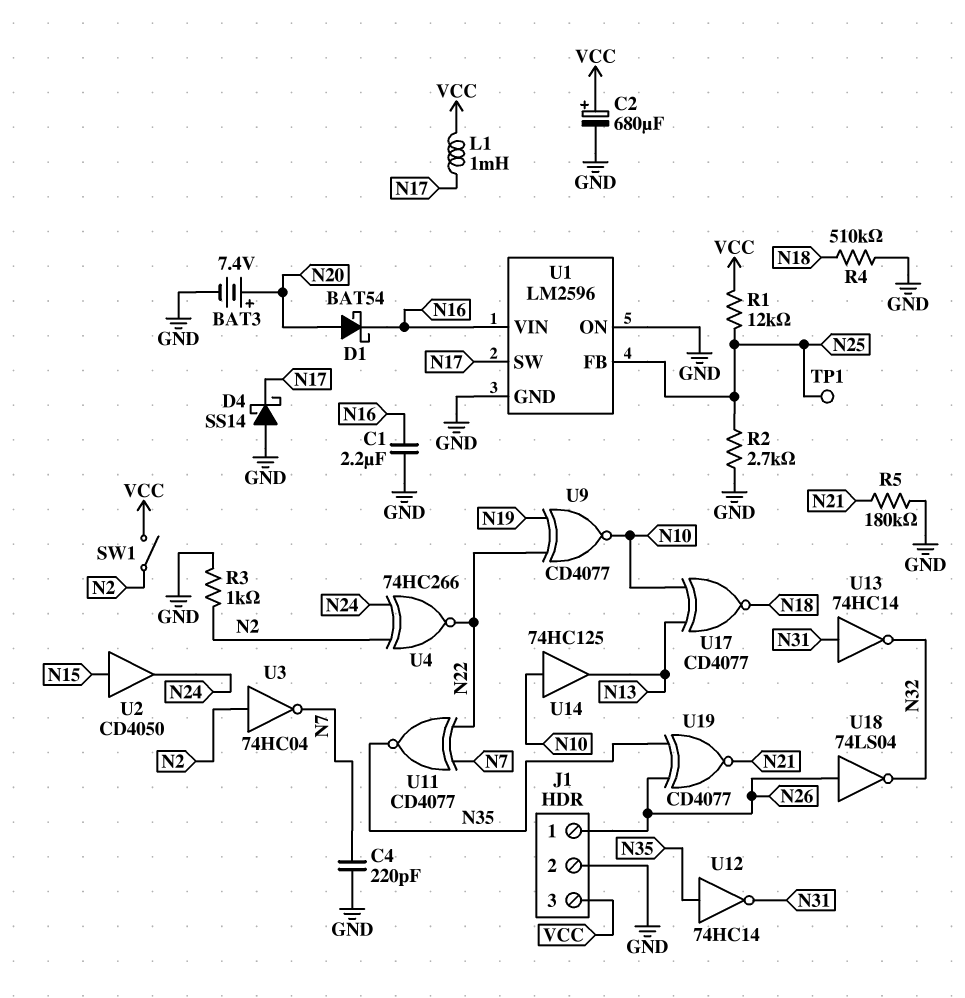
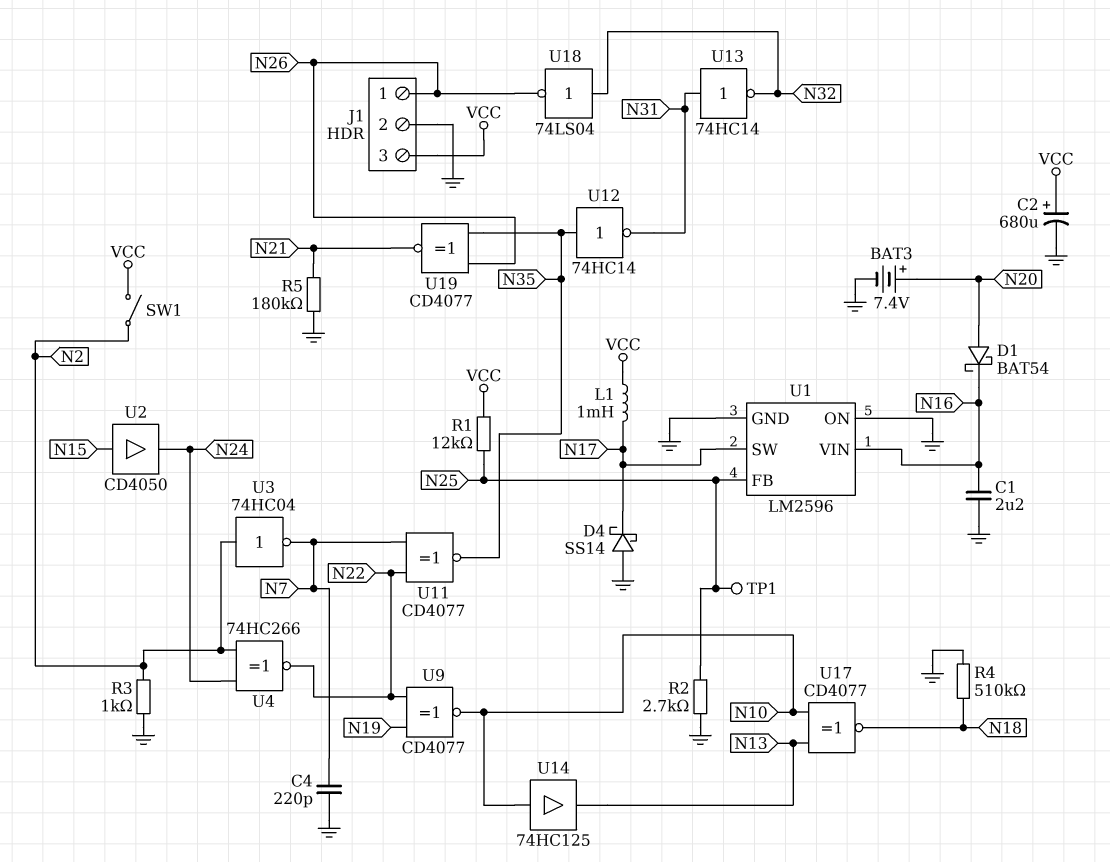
U18: NOT 74LS04 (in N26, out N32) -> NOT 74LS04 (in N32, out N26)

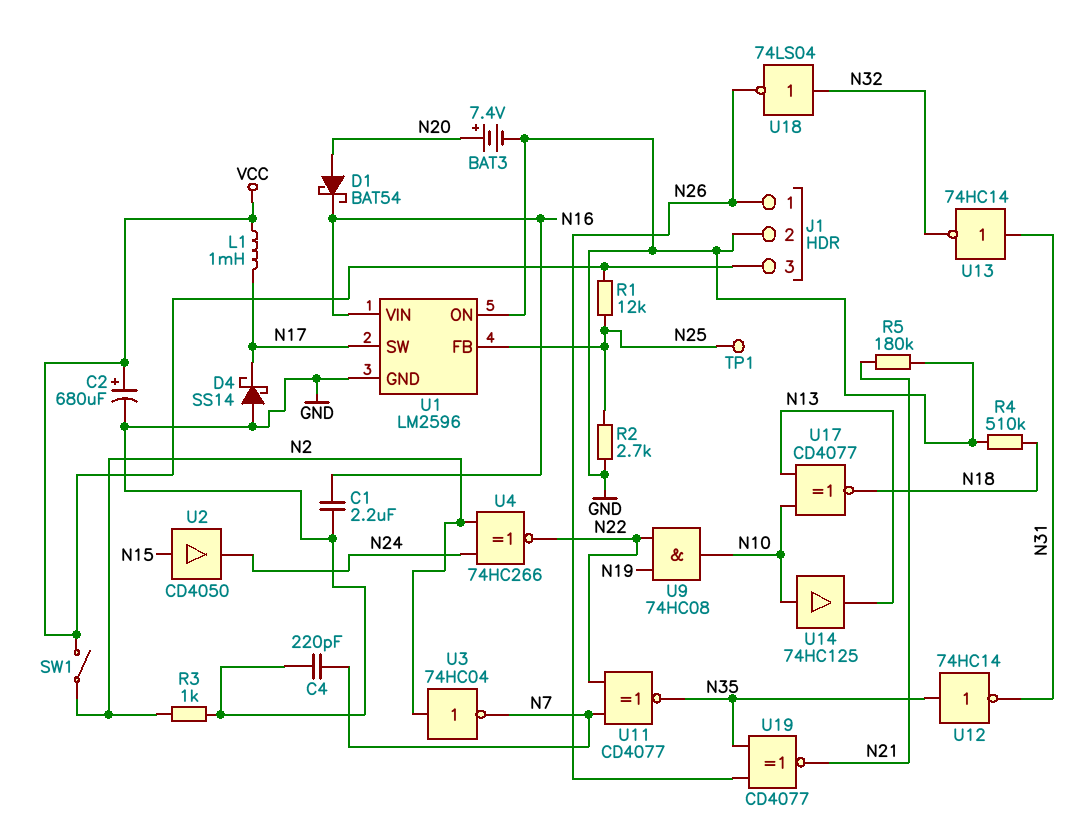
U9: XNOR CD4077 (in N19, in N22, out N10) -> AND 74HC08 (in N19, in N22, out N10)

